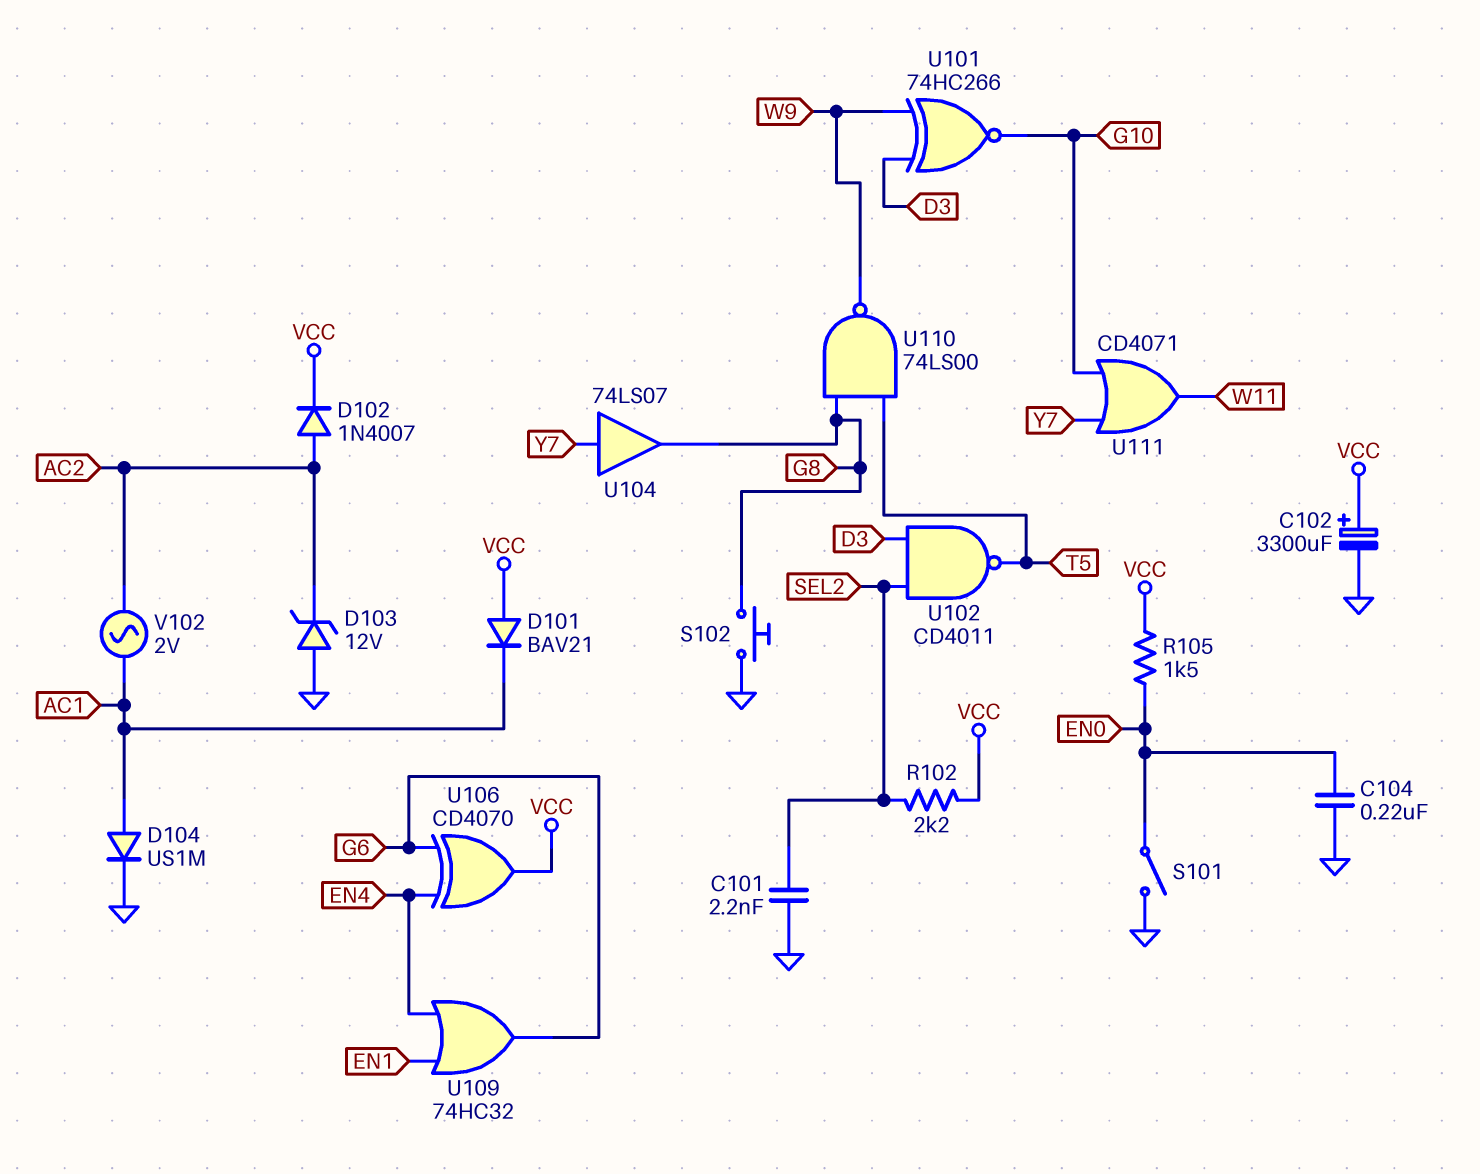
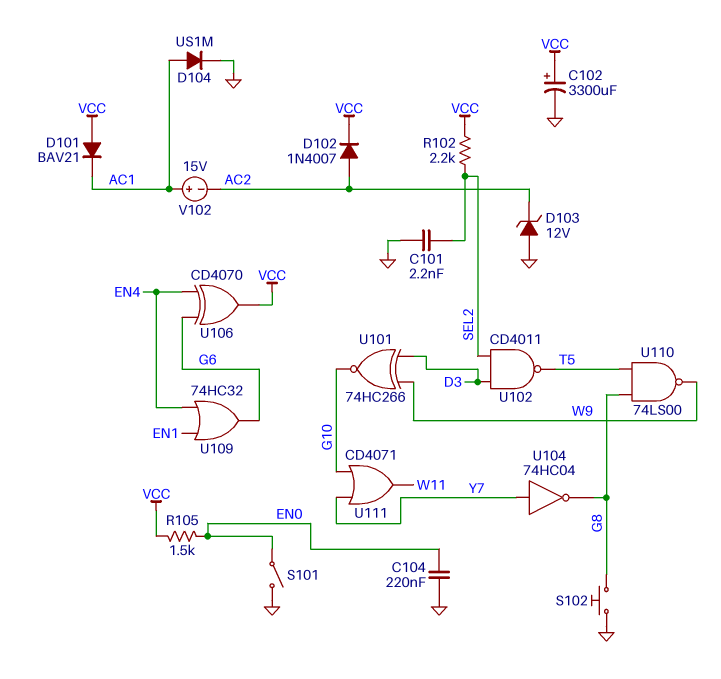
U104: buffer 74LS07 (in Y7, out G8) -> NOT 74HC04 (in Y7, out G8)
V102: AC 2V (AC1, AC2) -> 15V (plus AC1, minus AC2)

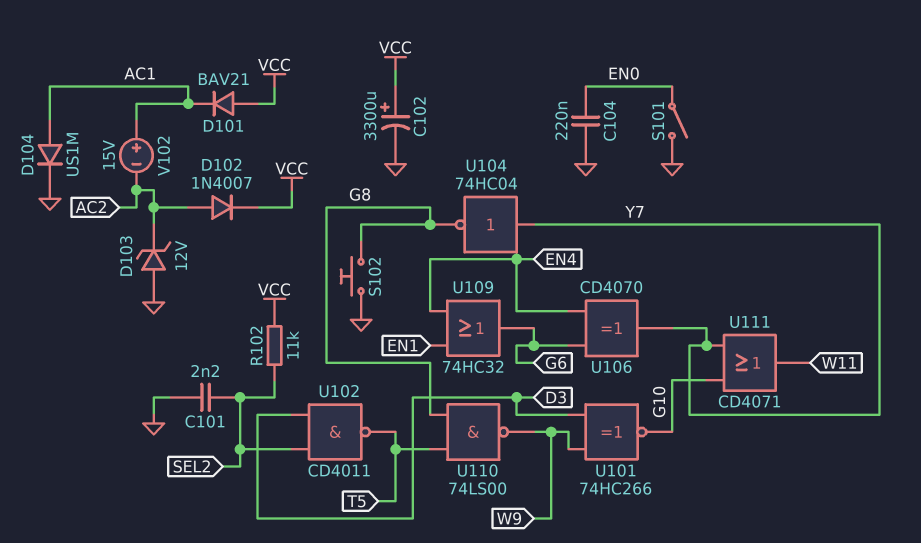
R102: 2.2k (SEL2, VCC) -> 11k (SEL2, VCC)
R105: 1.5k (EN0, VCC) -> none
U106: XOR CD4070 (in EN4, in G6, out VCC) -> XOR CD4070 (in EN4, in G6, out Y7)

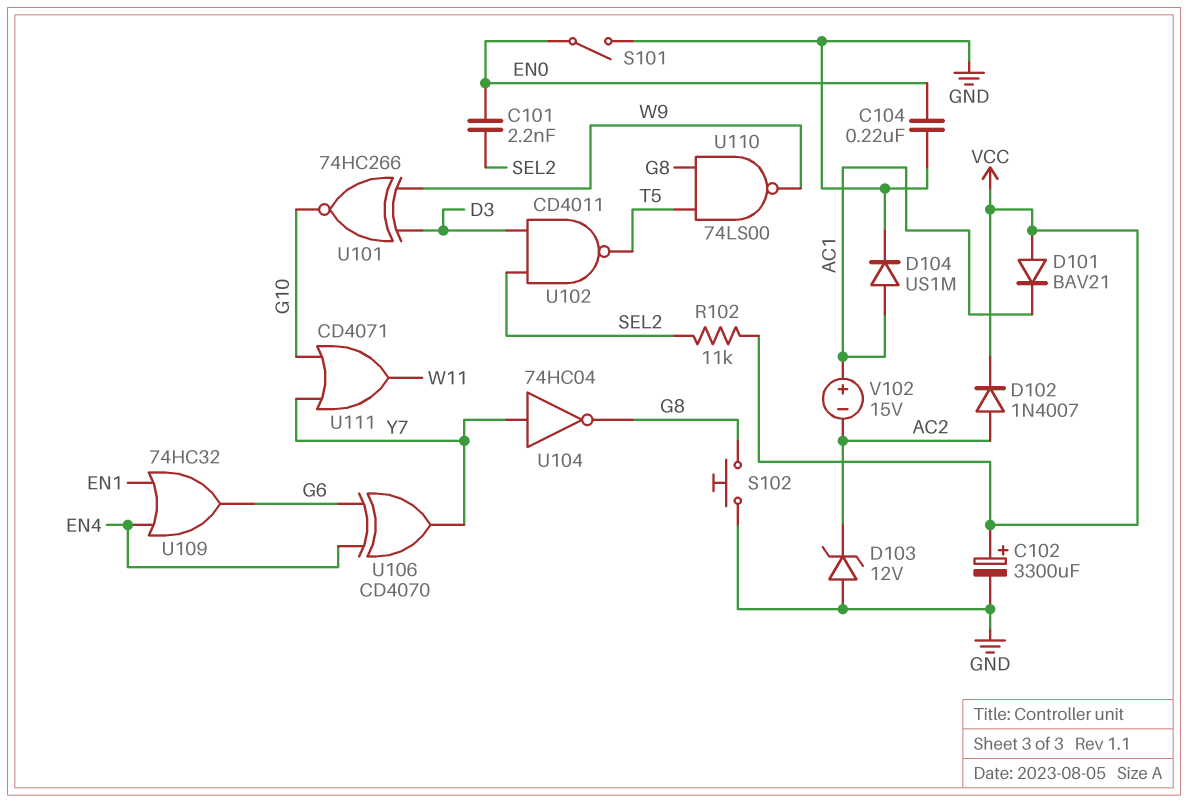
C101: 2.2nF (GND, SEL2) -> 2.2nF (EN0, SEL2)

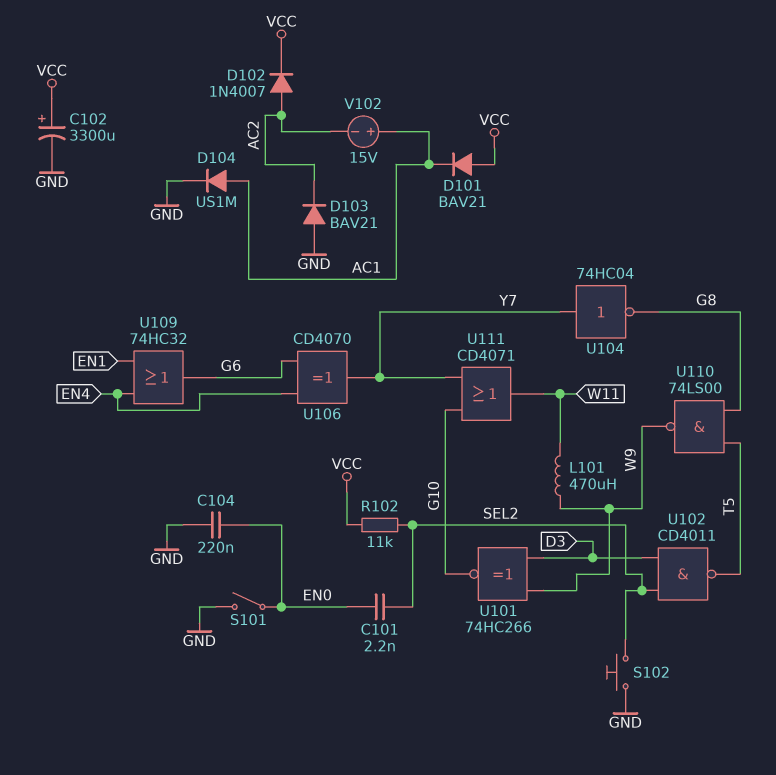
D103: zener 12V (A GND, K AC2) -> diode BAV21 (A GND, K AC2)
L101: none -> 470uH (W9, W11)
S102: button (G8, GND) -> button (GND, SEL2)

